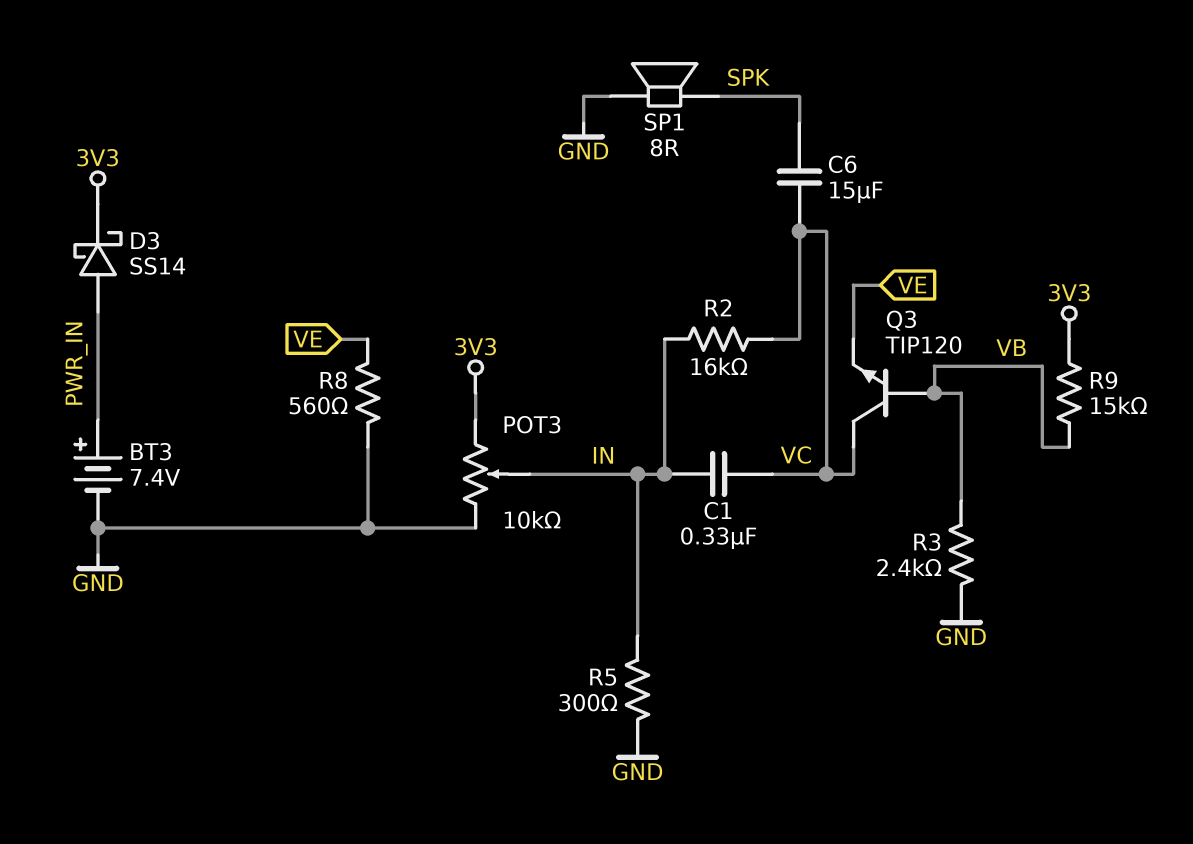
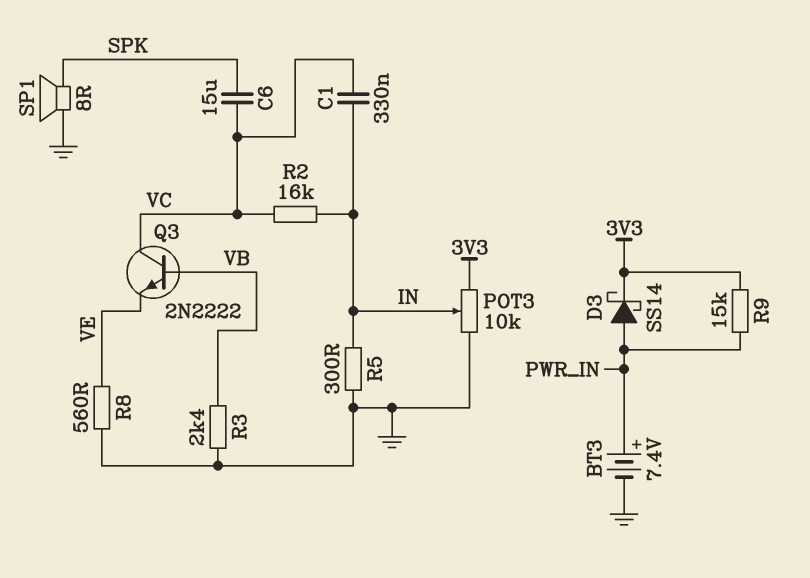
Q3: NPN TIP120 (B VB, C VC, E VE) -> NPN 2N2222 (B VB, C VC, E VE)
R9: 15k (3V3, VB) -> 15k (3V3, PWR_IN)

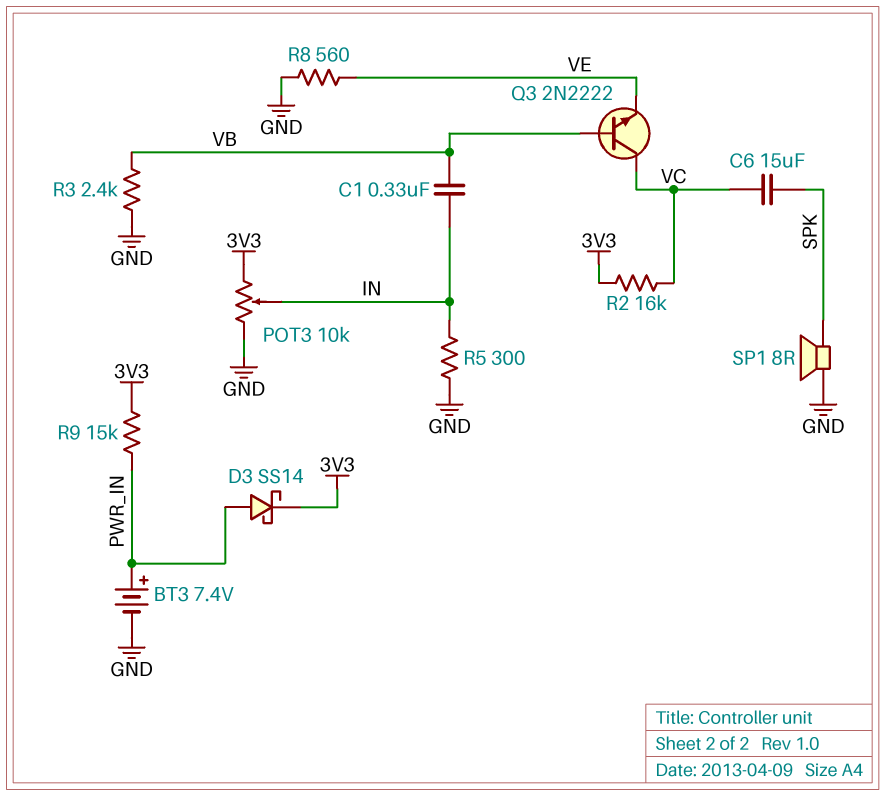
C1: 330nF (IN, VC) -> 330nF (IN, VB)
R2: 16k (IN, VC) -> 16k (3V3, VC)

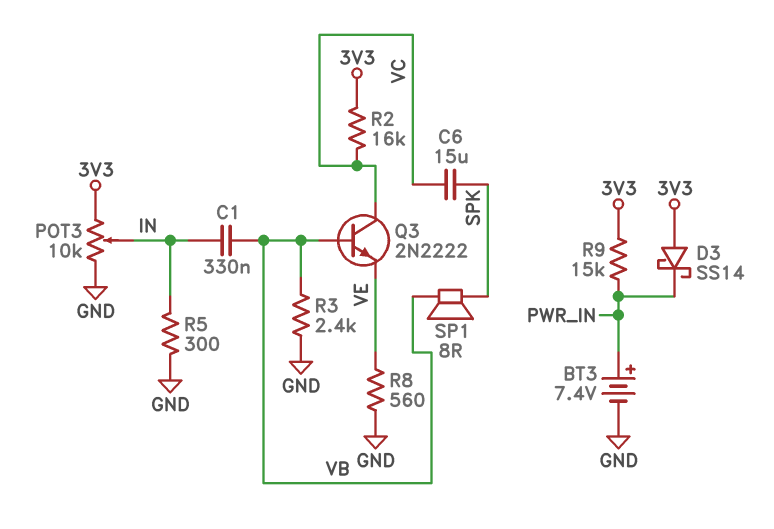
D3: schottky SS14 (A PWR_IN, K 3V3) -> schottky SS14 (A 3V3, K PWR_IN)
SP1: speaker 8R (GND, SPK) -> speaker 8R (SPK, VB)

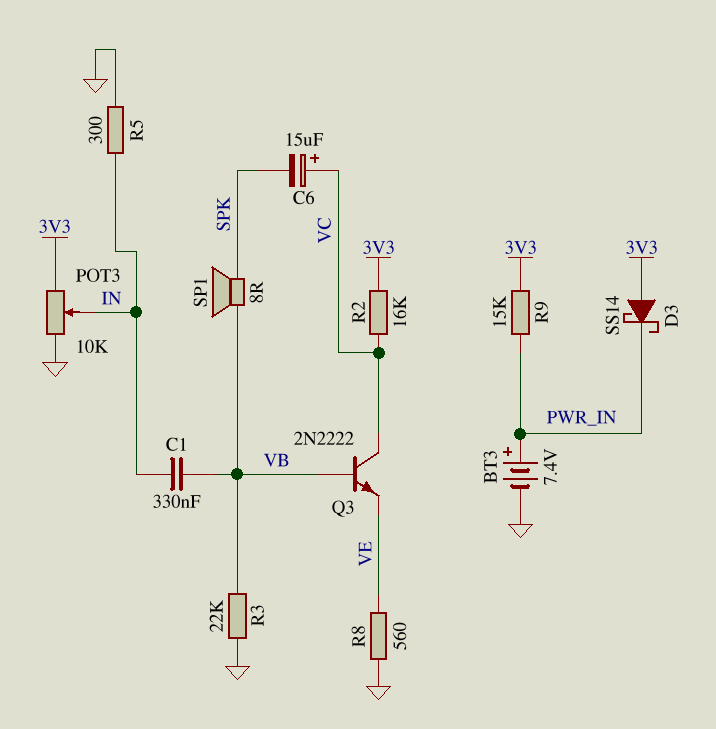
C6: 15uF (SPK, VC) -> 15uF (plus VC, minus SPK)
R3: 2.4k (GND, VB) -> 22k (GND, VB)

